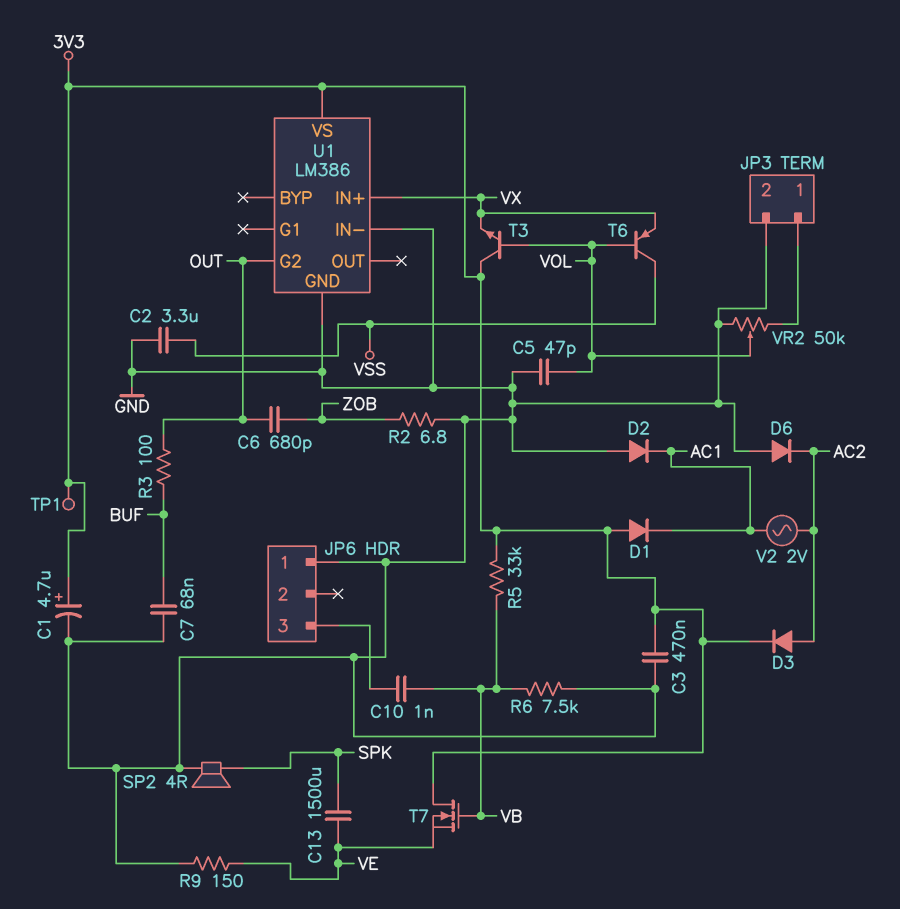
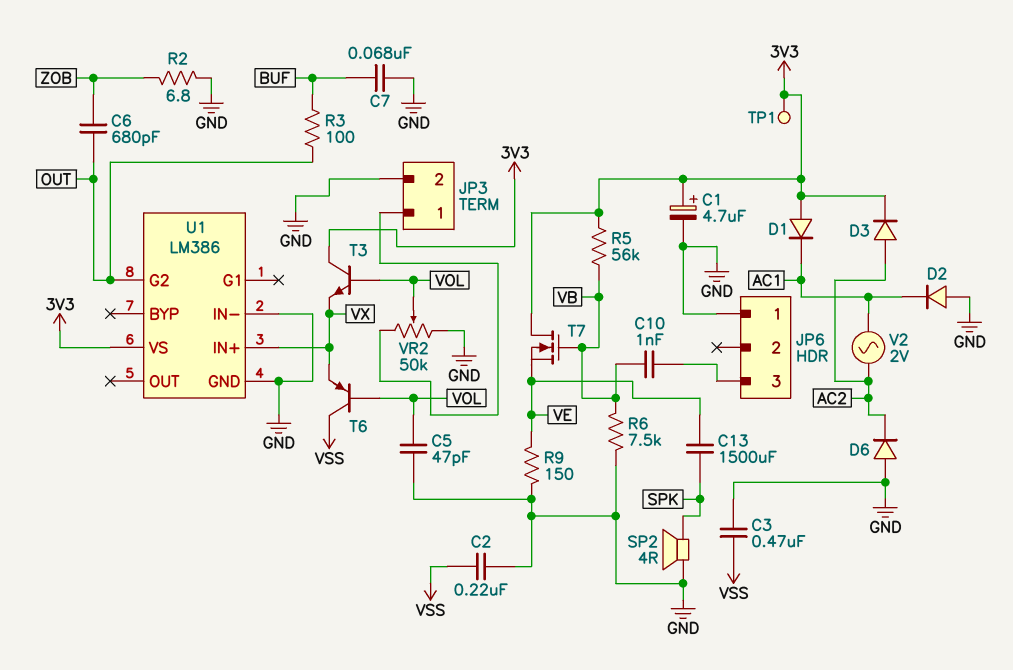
C2: 3.3uF (GND, VSS) -> 220nF (GND, VSS)
C3: 470nF (3V3, GND) -> 470nF (GND, VSS)
R5: 33k (3V3, VB) -> 56k (3V3, VB)

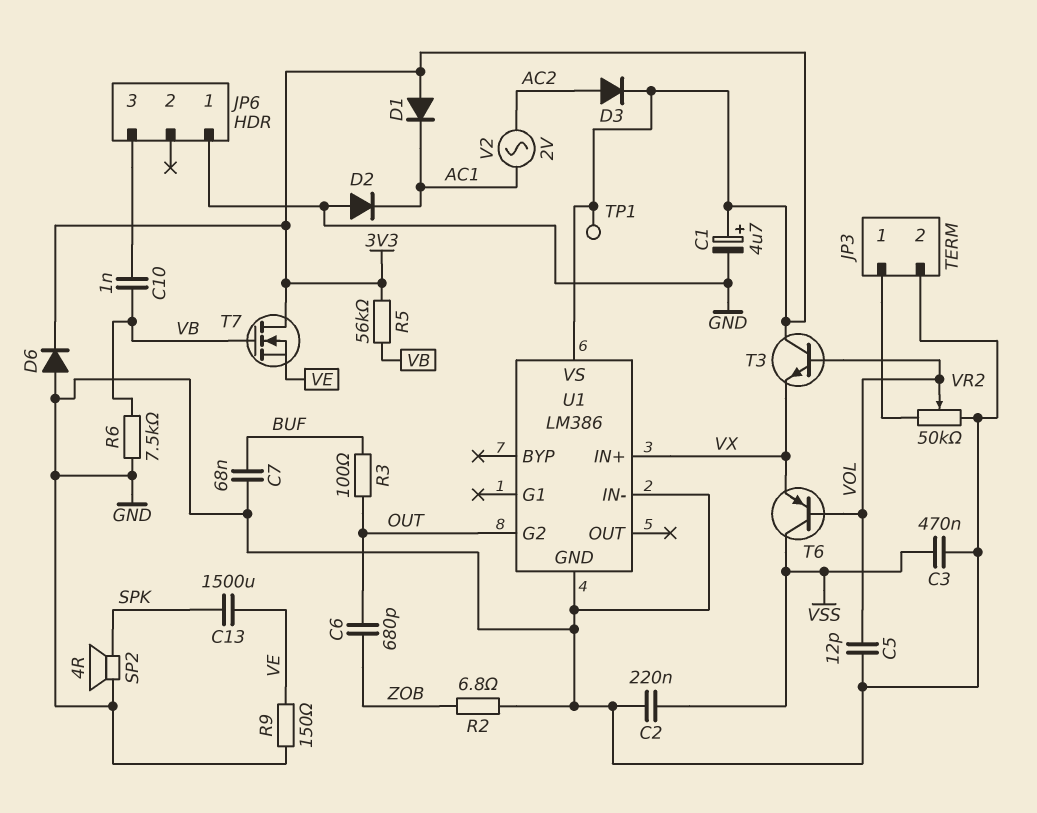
C5: 47pF (GND, VOL) -> 12pF (GND, VOL)
D6: diode (A GND, K AC2) -> diode (A GND, K 3V3)

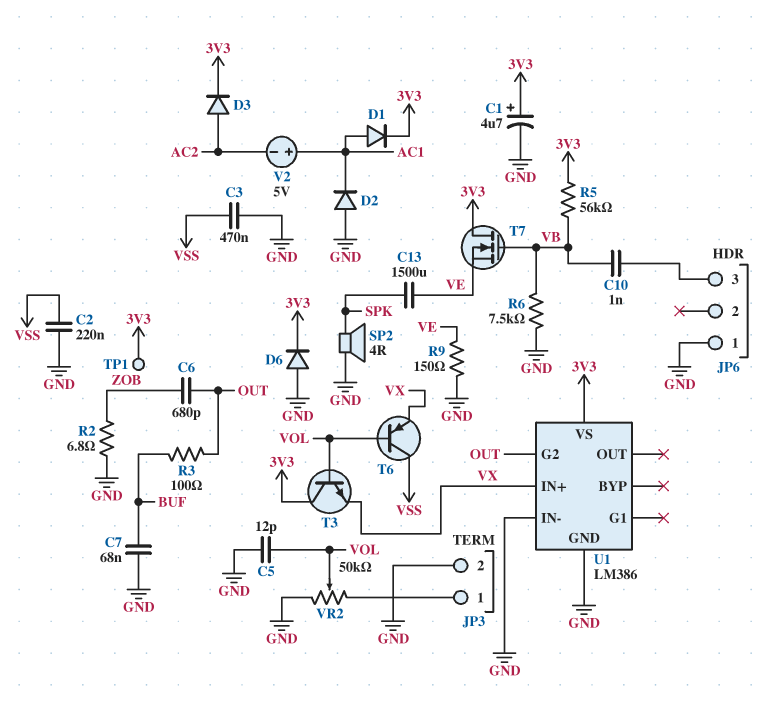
D1: diode (A 3V3, K AC1) -> diode (A AC1, K 3V3)
V2: AC 2V (AC1, AC2) -> 5V (plus AC1, minus AC2)

